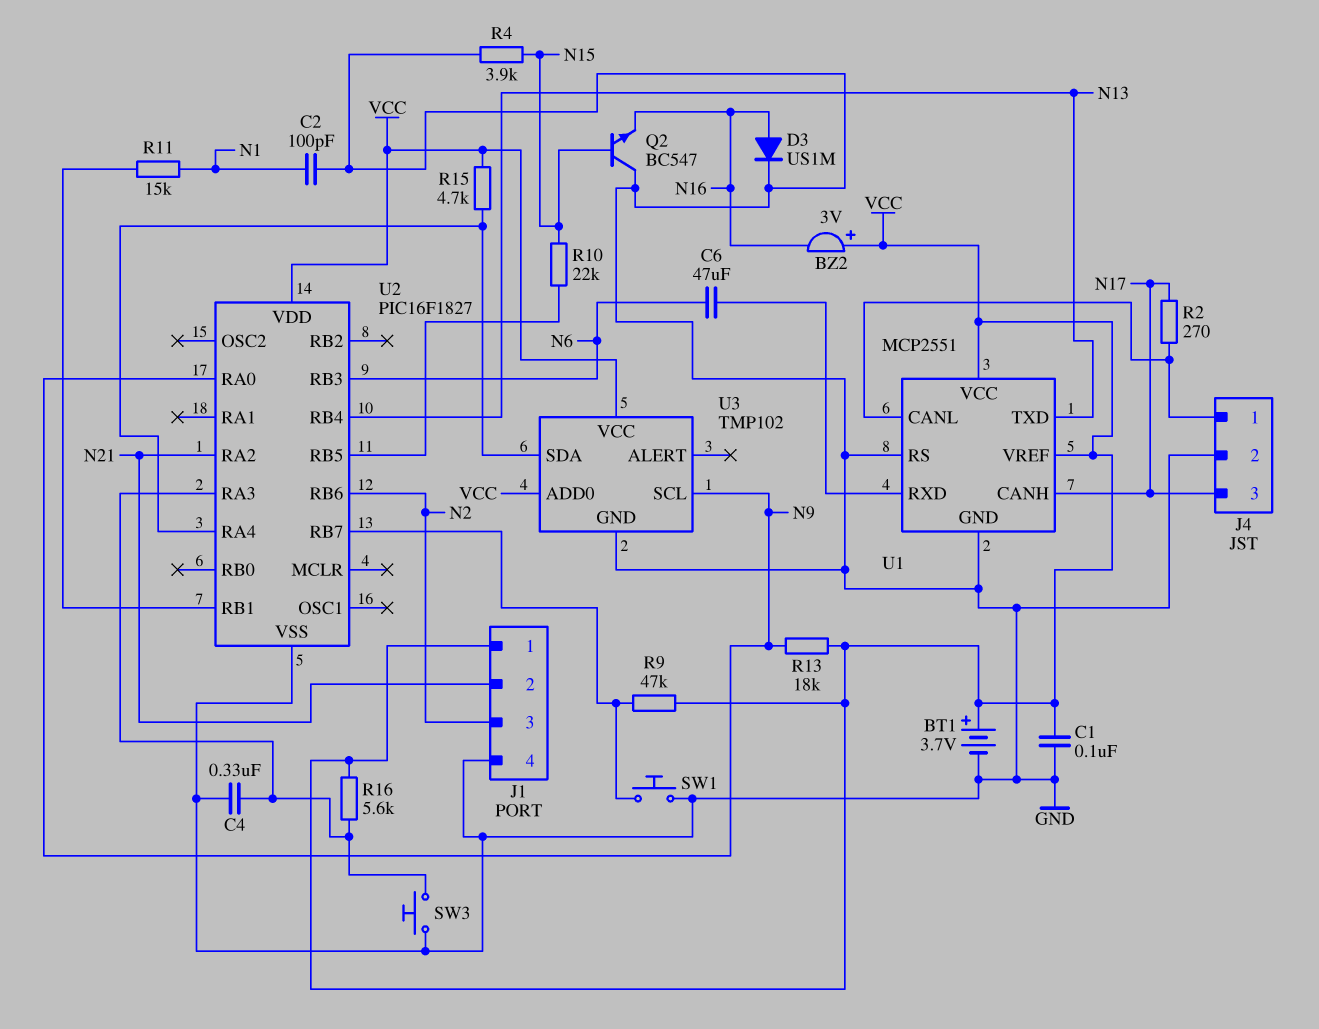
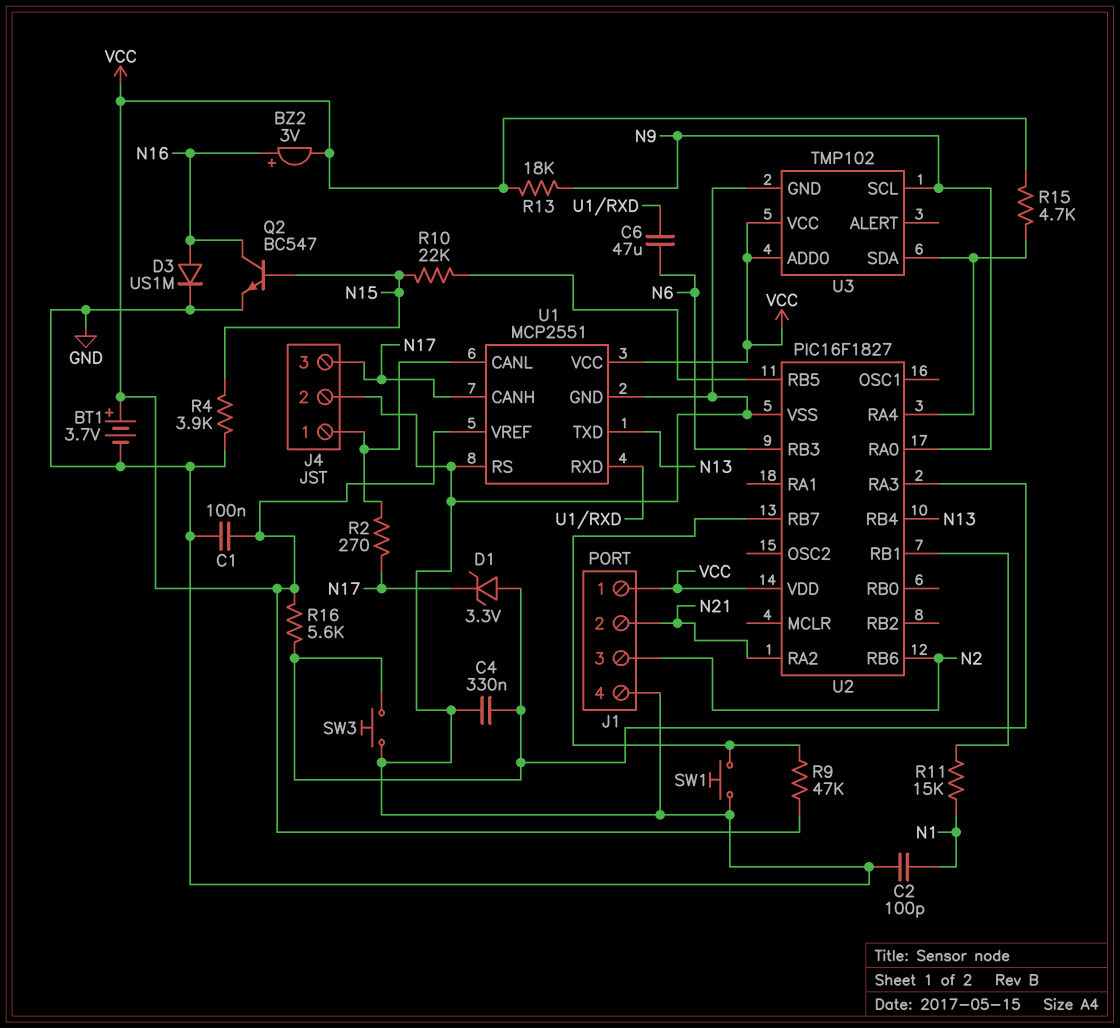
BZ2: buzzer 3V (plus VCC, minus N16) -> buzzer 3V (plus N16, minus VCC)
D1: none -> zener 3.3V (A U2/RA3, K N17)
Q2: NPN BC547 (B N15, C GND, E N16) -> NPN BC547 (B N15, C N16, E GND)

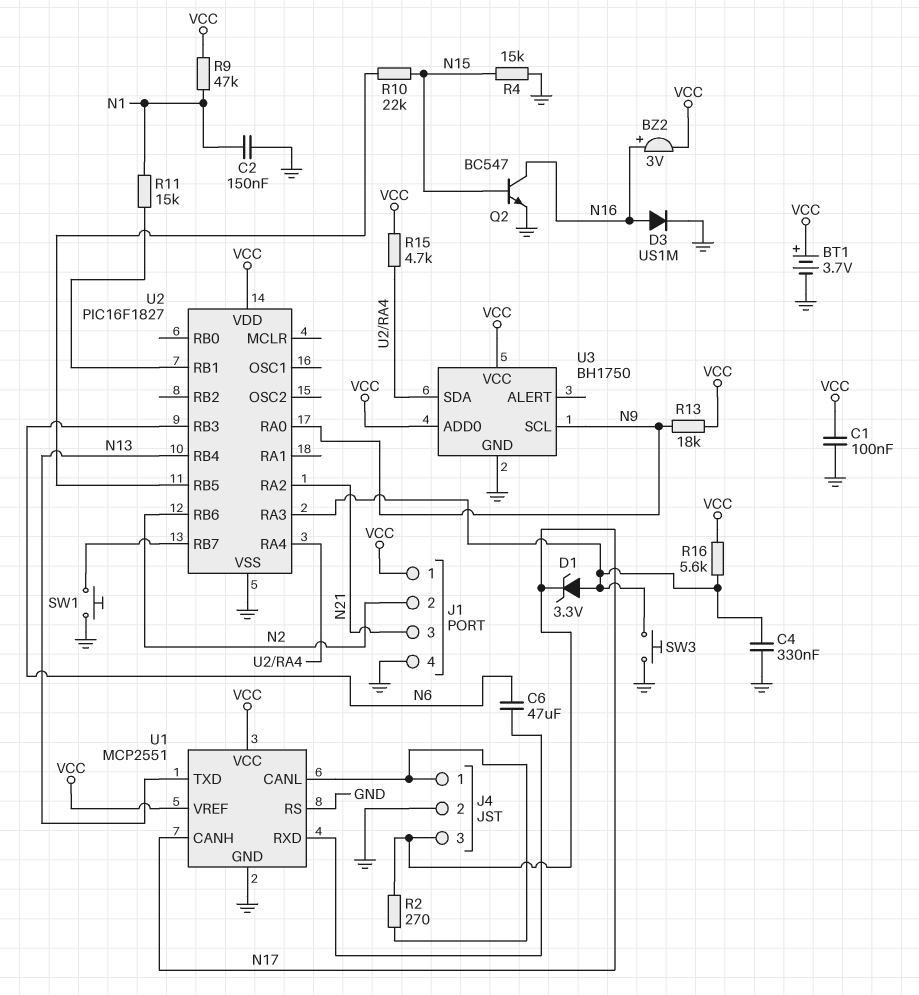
C2: 100pF (GND, N1) -> 150nF (GND, N1)
J1 pin 2: N21 -> N2
J1 pin 3: N2 -> N21
R4: 3.9k (GND, N15) -> 15k (GND, N15)
R9: 47k (U2/RB7, VCC) -> 47k (N1, VCC)
U3: TMP102 -> BH1750

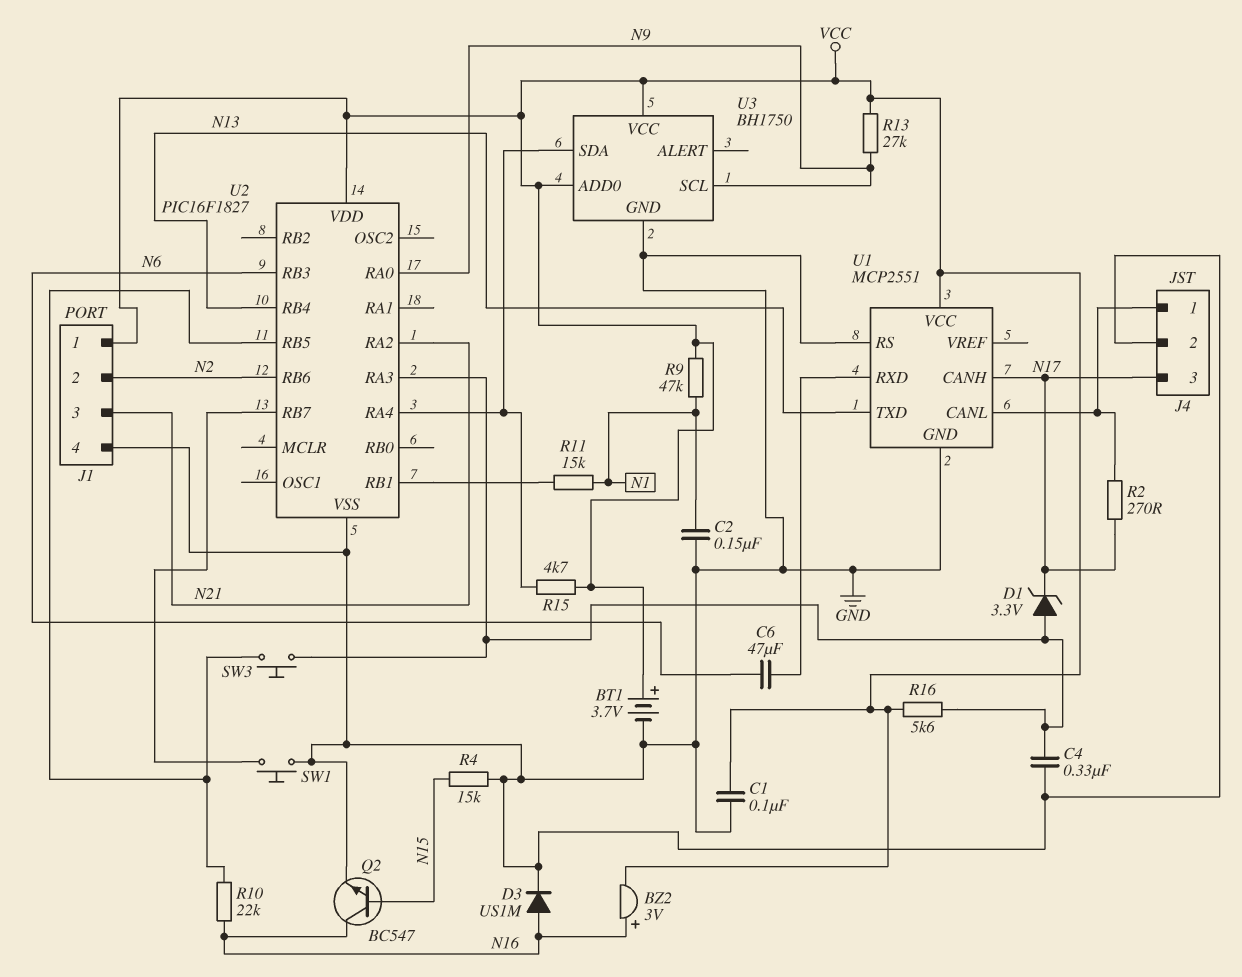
R10: 22k (N15, U2/RB5) -> 22k (N16, U2/RB5)
R13: 18k (N9, VCC) -> 27k (N9, VCC)
SW3: button (GND, U2/RA3) -> button (U2/RA3, U2/RB5)
U1 pin VREF: VCC -> none

